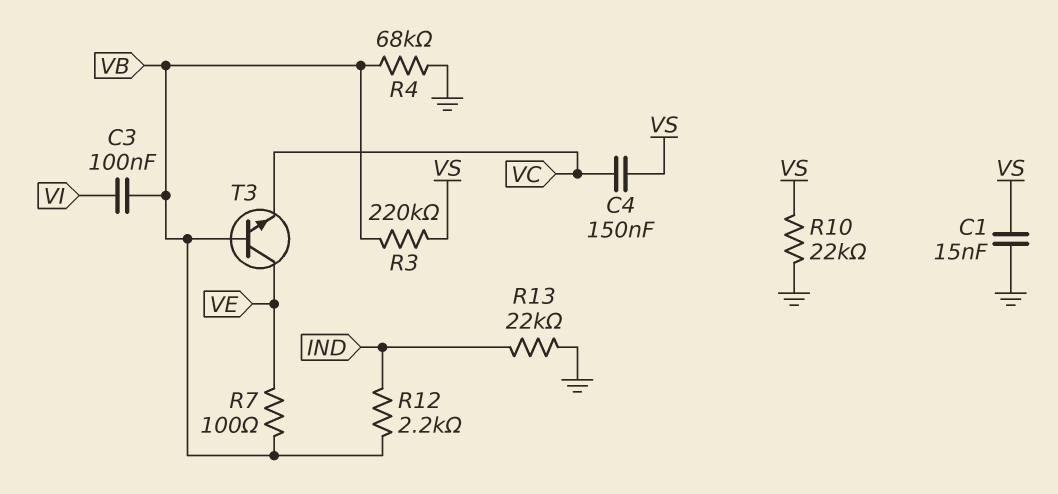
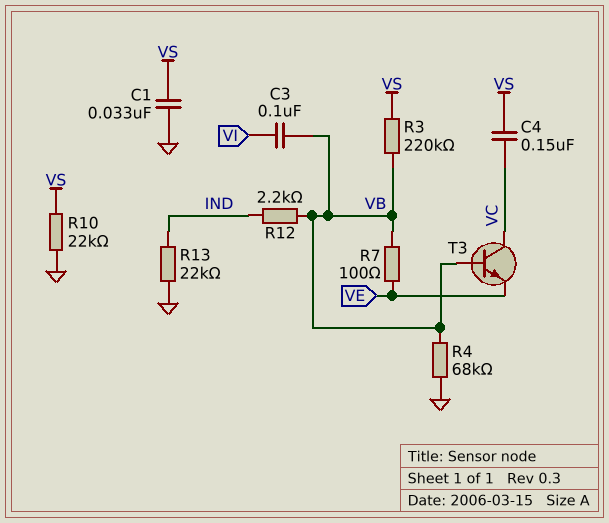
C1: 15nF (GND, VS) -> 33nF (GND, VS)
T3: NPN (B VB, C VE, E VC) -> NPN (B VB, C VC, E VE)

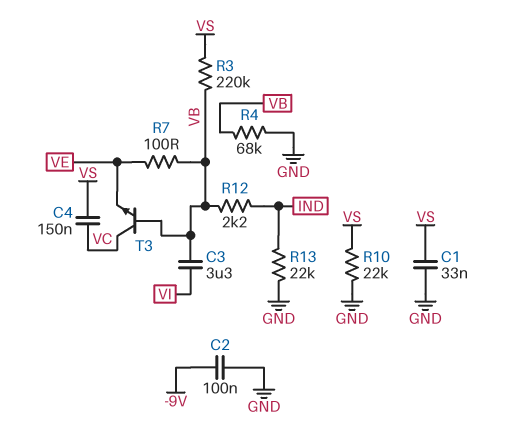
C2: none -> 100nF (-9V, GND)
C3: 100nF (VB, VI) -> 3.3uF (VB, VI)

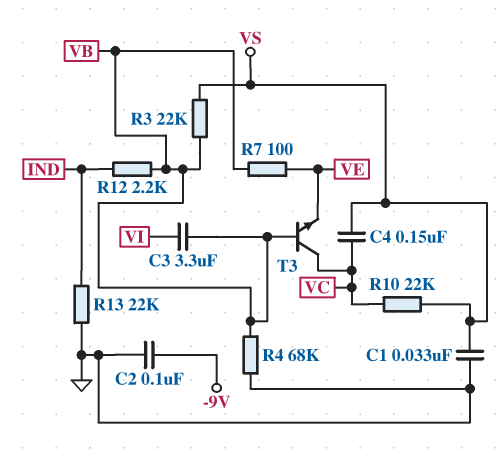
R3: 220k (VB, VS) -> 22k (VB, VS)
R10: 22k (GND, VS) -> 22k (VC, VS)

